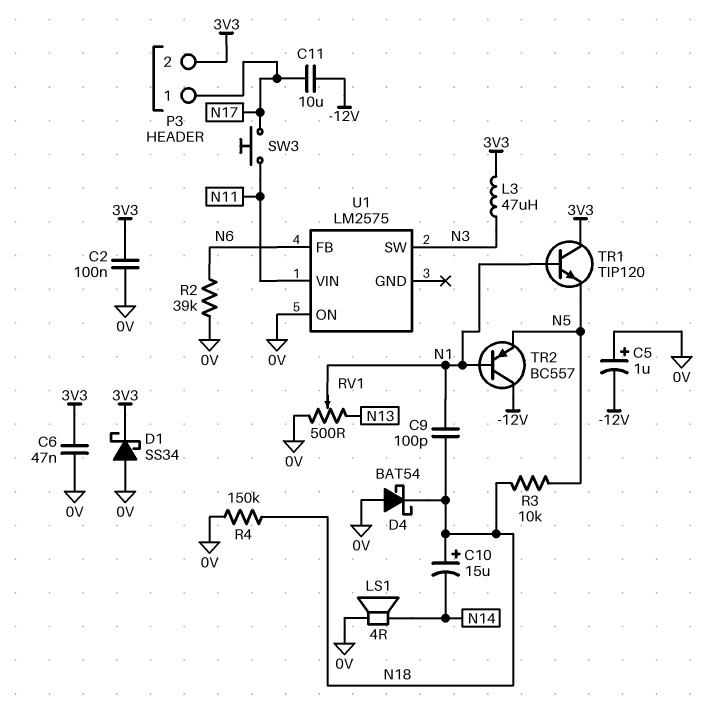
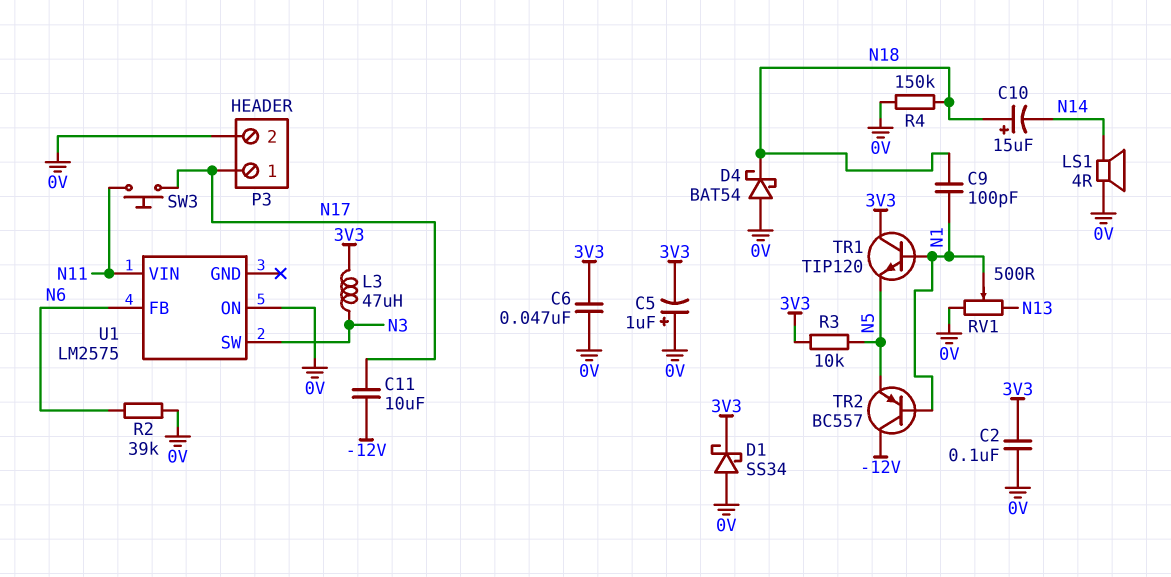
C5: 1uF (plus 0V, minus -12V) -> 1uF (plus 0V, minus 3V3)
P3 pin 2: 3V3 -> 0V
R3: 10k (N5, N18) -> 10k (3V3, N5)

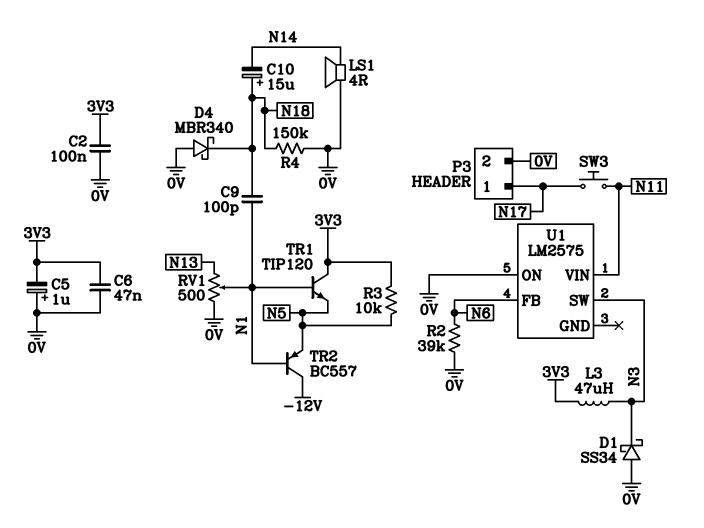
C11: 10uF (-12V, N17) -> none
D1: schottky SS34 (A 0V, K 3V3) -> schottky SS34 (A 0V, K N3)
D4: schottky BAT54 (A 0V, K N18) -> schottky MBR340 (A 0V, K N18)

